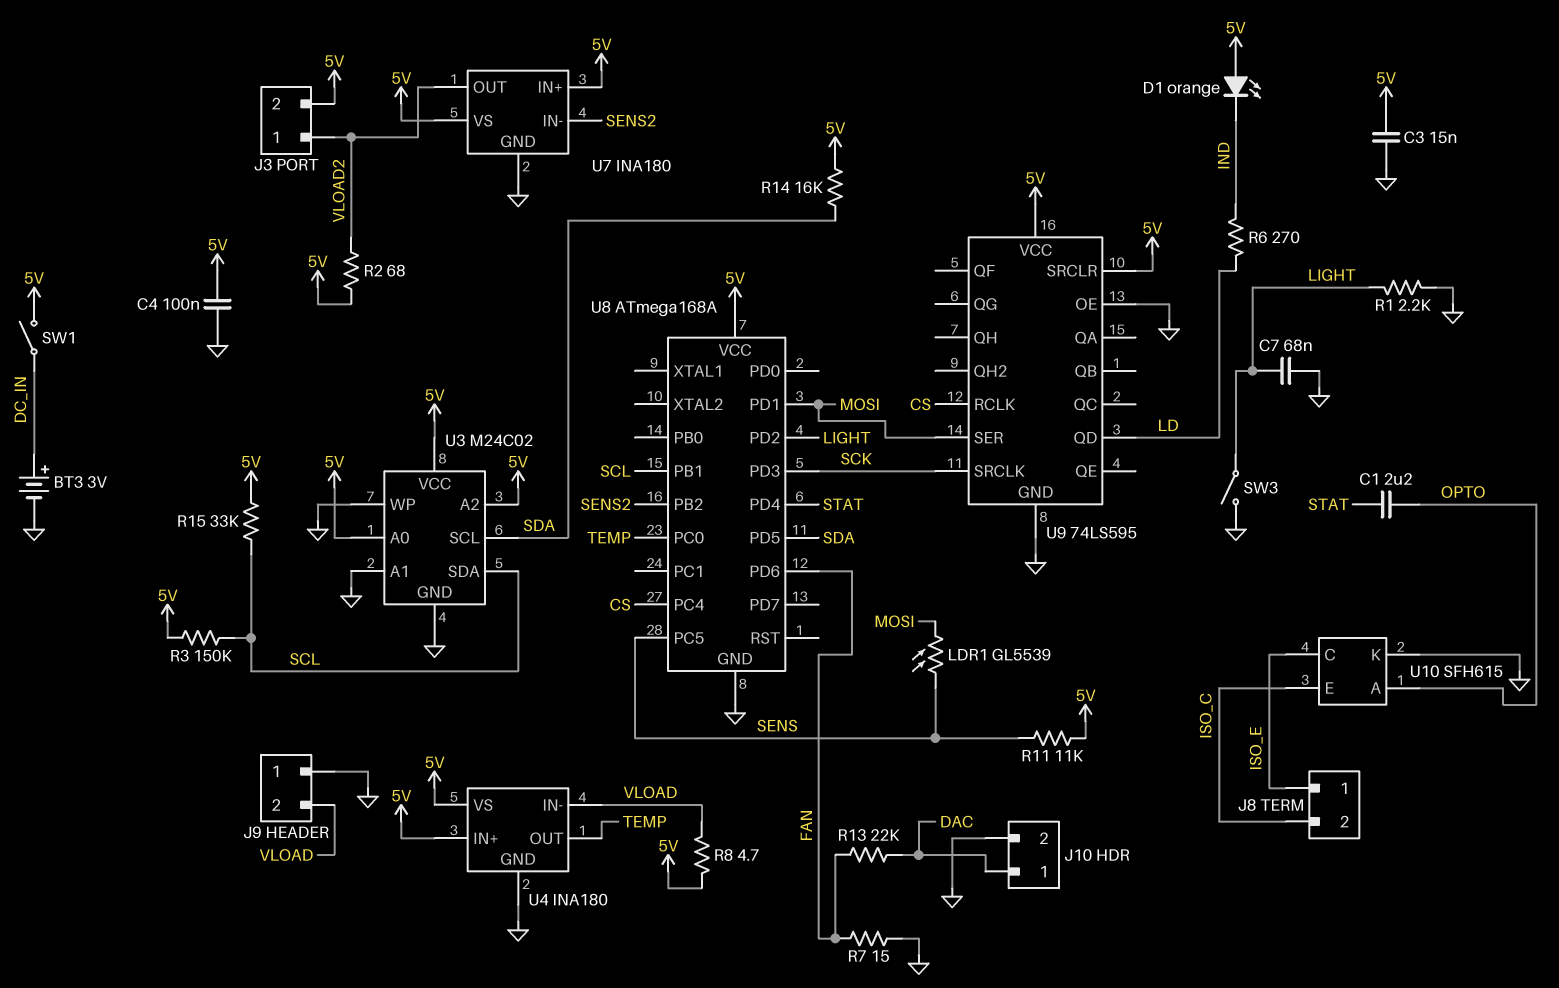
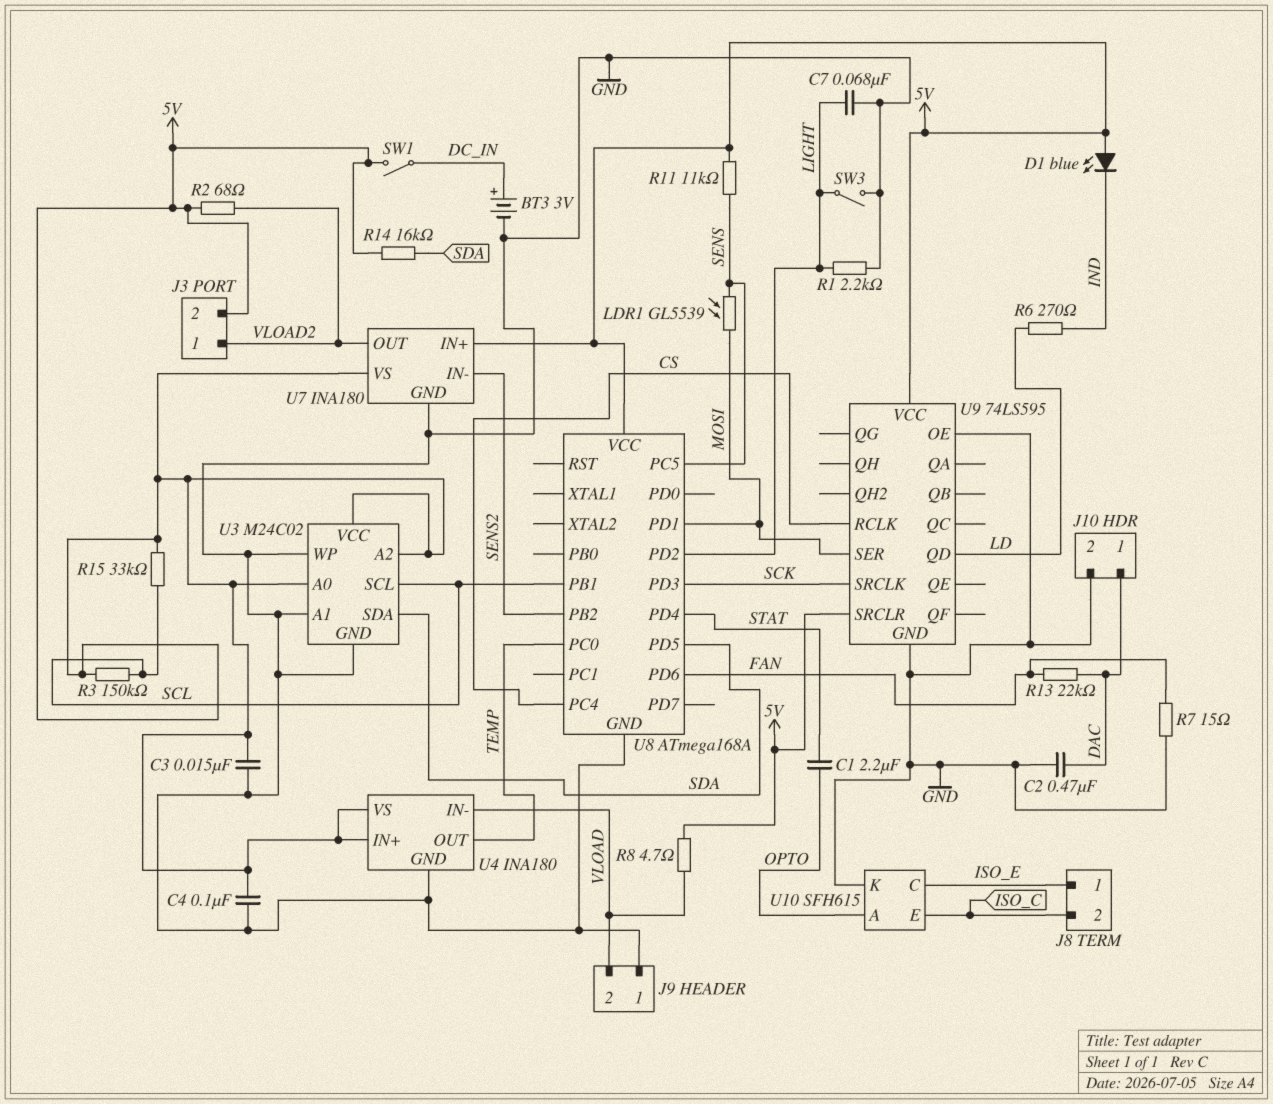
C2: none -> 470nF (DAC, GND)
D1: LED orange (A 5V, K IND) -> LED blue (A 5V, K IND)
U3 pin SCL: SDA -> SCL
U3 pin SDA: SCL -> SDA

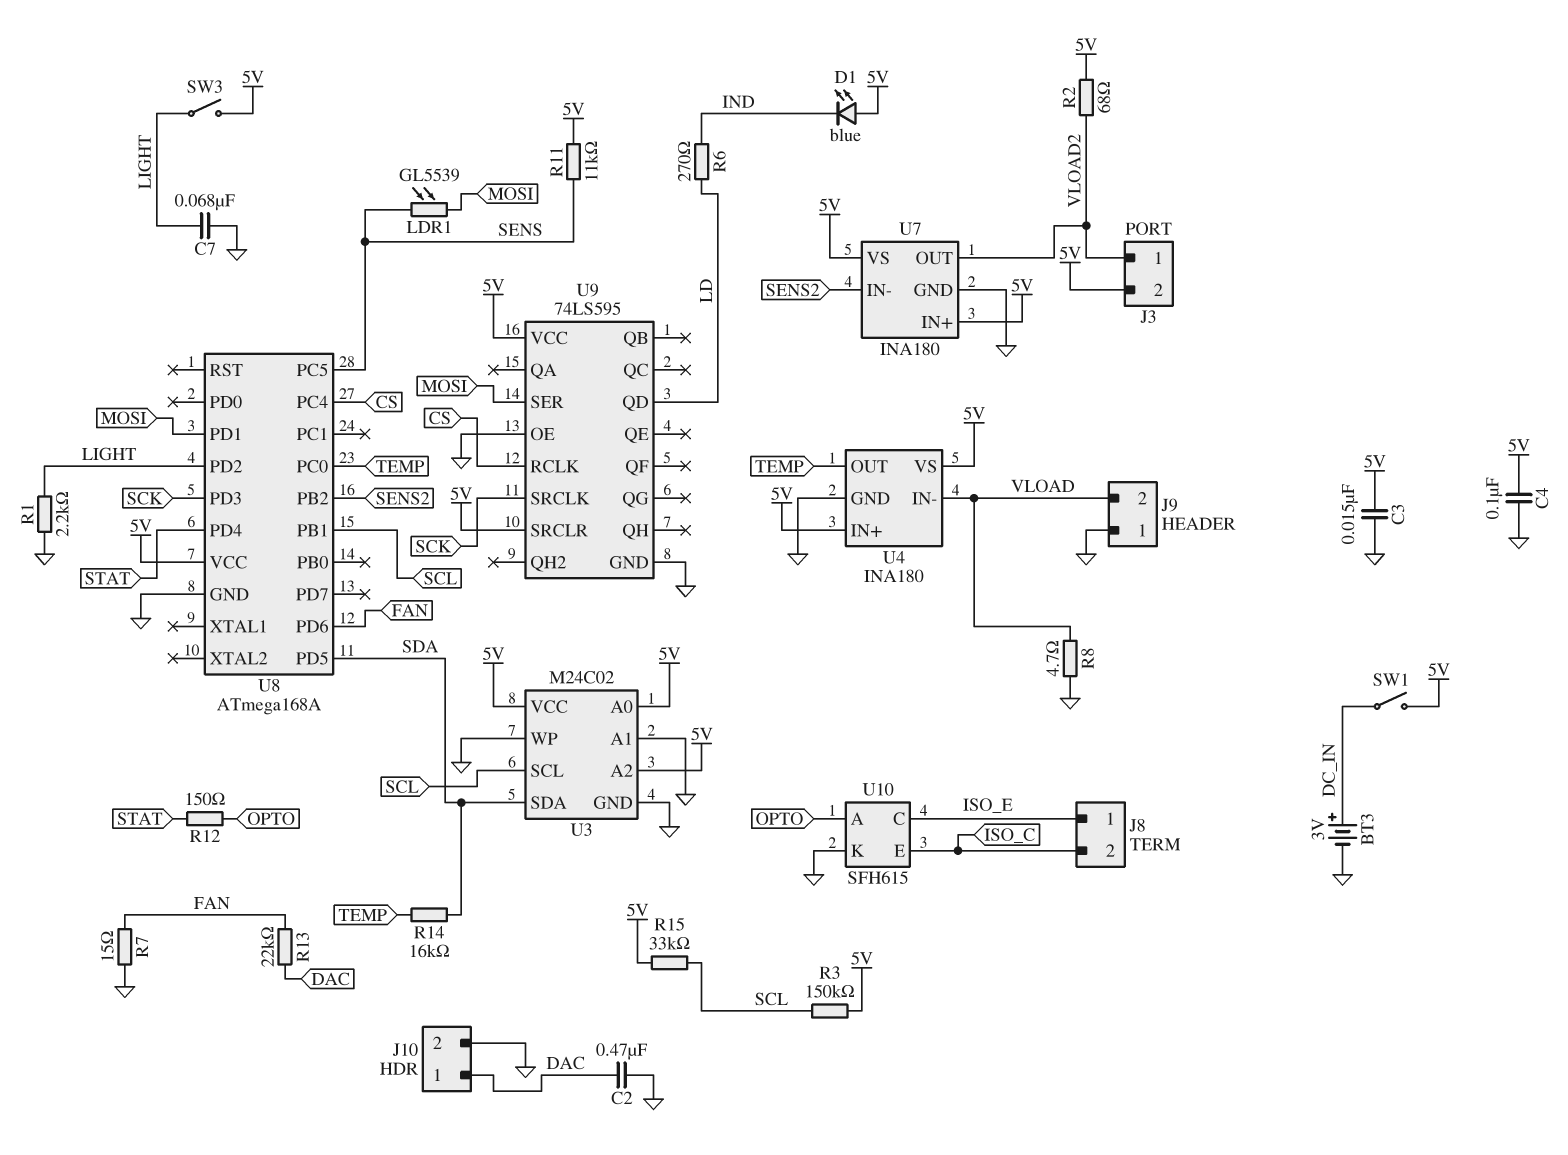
C1: 2.2uF (OPTO, STAT) -> none
R8: 4.7 (5V, VLOAD) -> 4.7 (GND, VLOAD)
R12: none -> 150 (OPTO, STAT)
R14: 16k (5V, SDA) -> 16k (SDA, TEMP)
SW3: switch (GND, LIGHT) -> switch (5V, LIGHT)

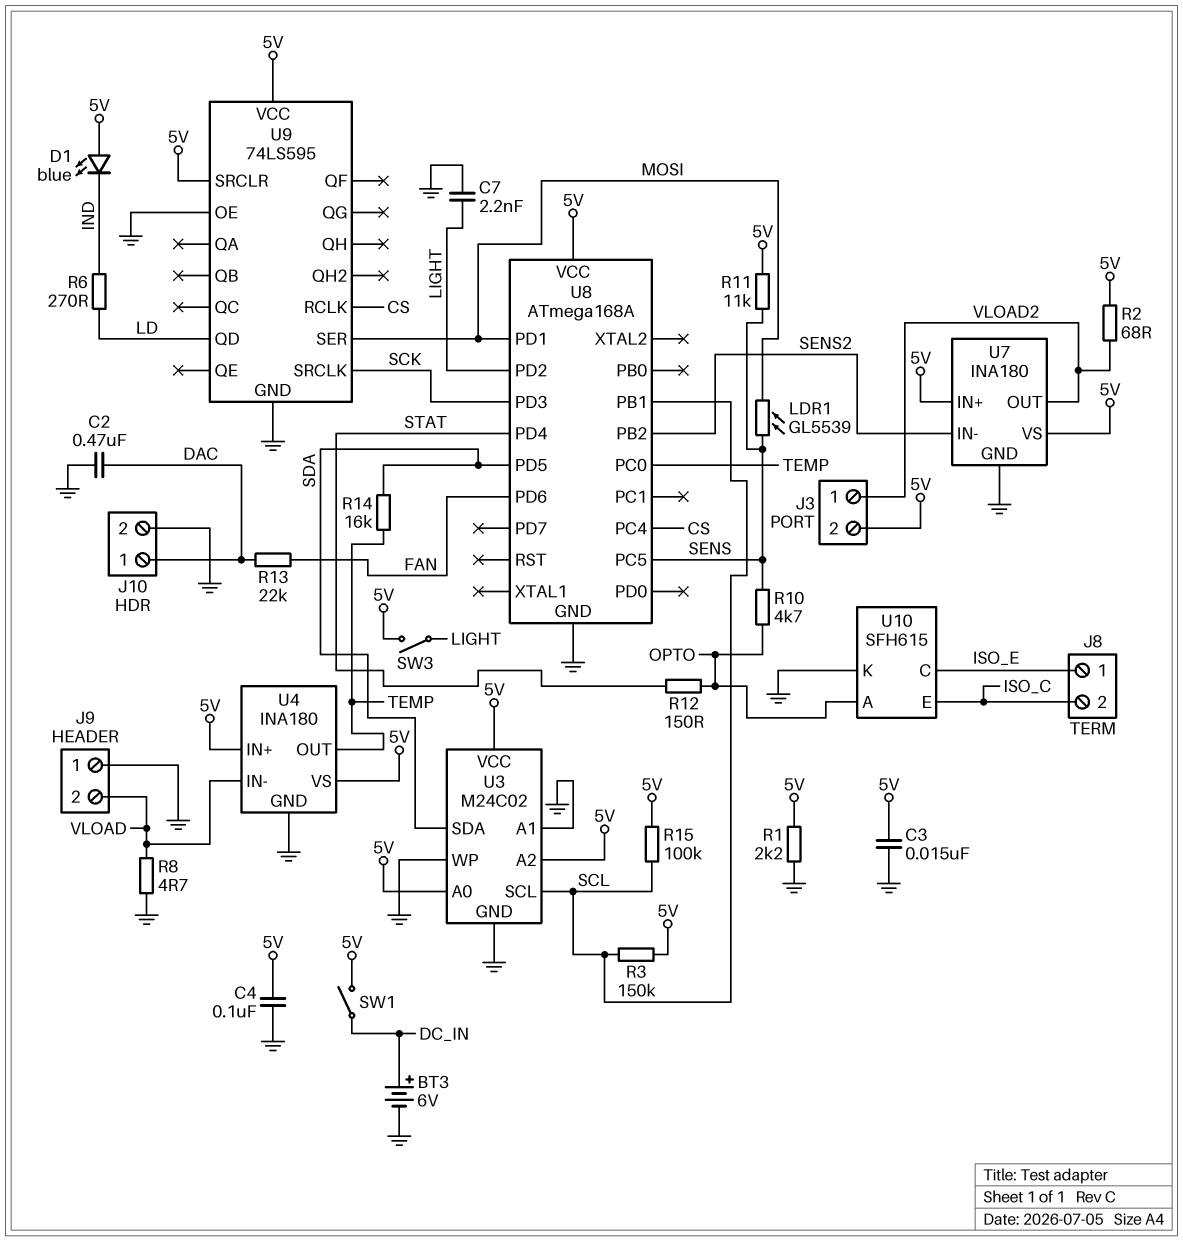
BT3: 3V (plus DC_IN, minus GND) -> 6V (plus DC_IN, minus GND)
C7: 68nF (GND, LIGHT) -> 2.2nF (GND, LIGHT)
R1: 2.2k (GND, LIGHT) -> 2.2k (5V, GND)
R7: 15 (FAN, GND) -> none
R10: none -> 4.7k (OPTO, SENS)
R15: 33k (5V, SCL) -> 100k (5V, SCL)

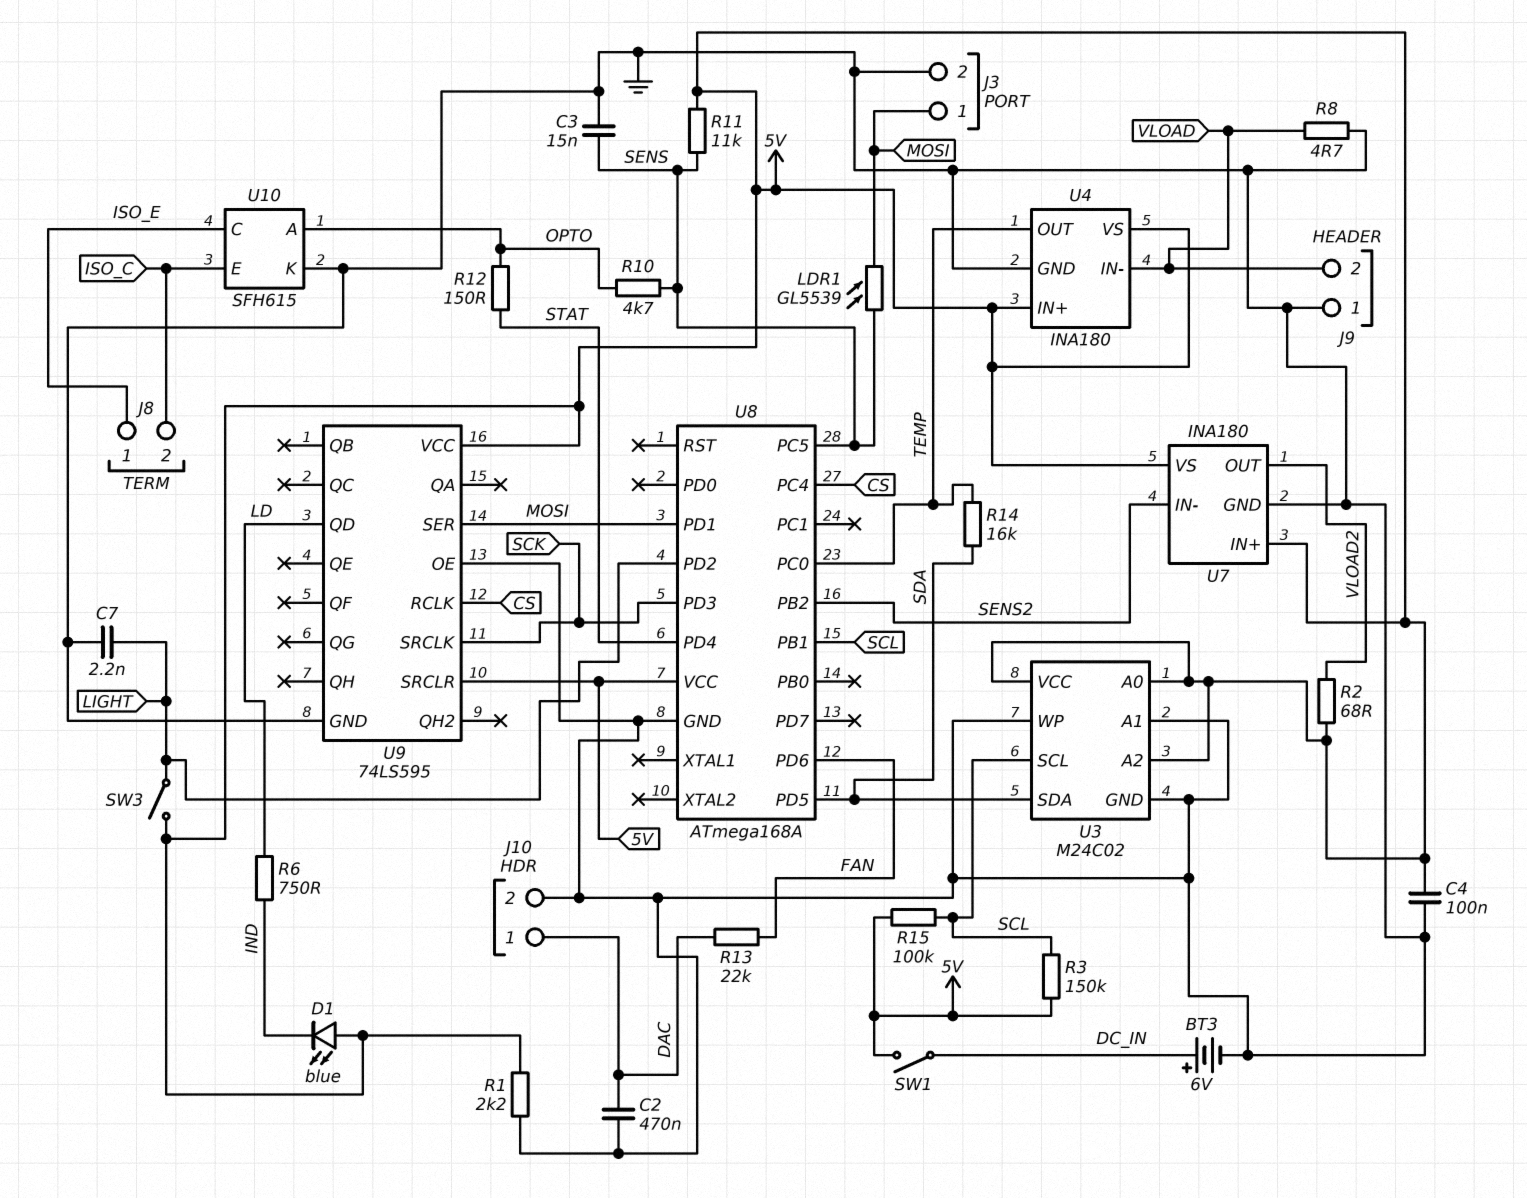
C3: 15nF (5V, GND) -> 15nF (GND, SENS)
J3 pin 1: VLOAD2 -> MOSI
J3 pin 2: 5V -> GND
R6: 270 (IND, LD) -> 750 (IND, LD)

